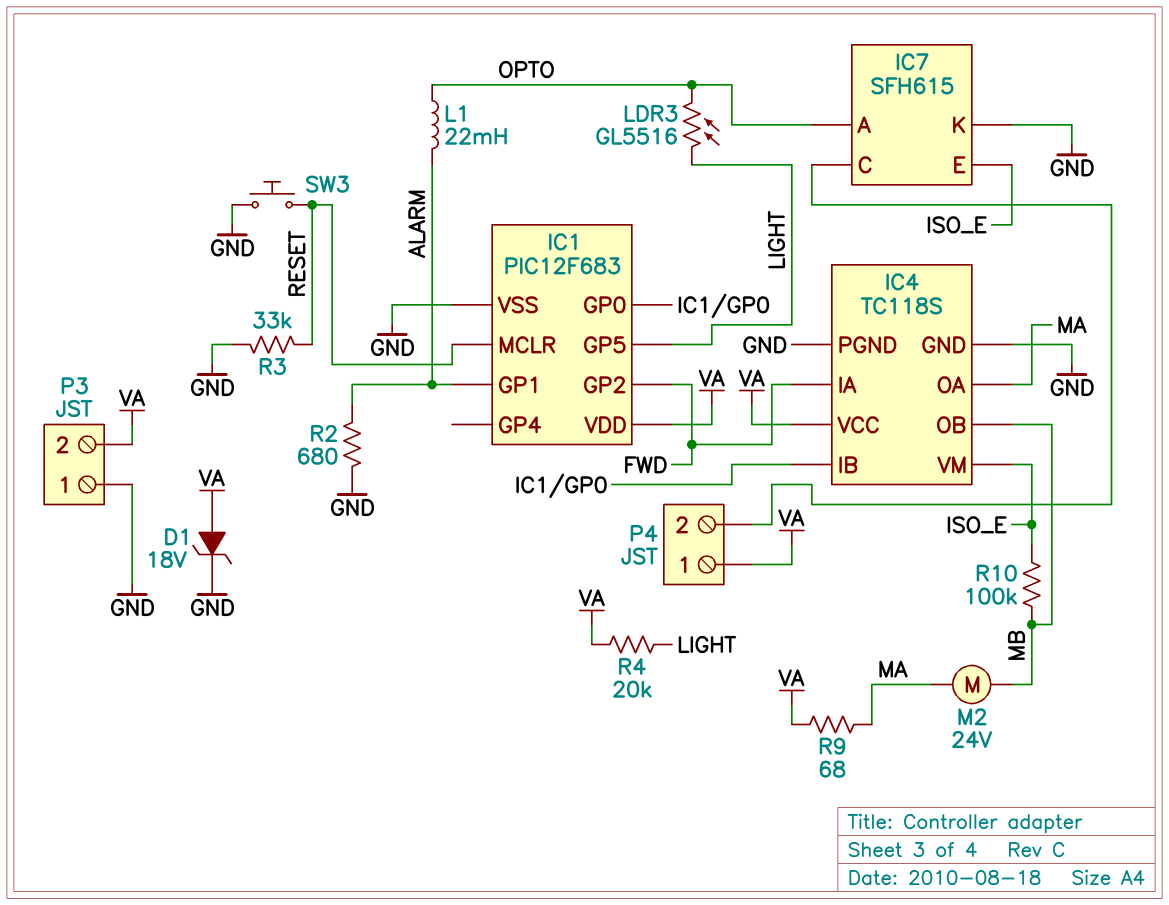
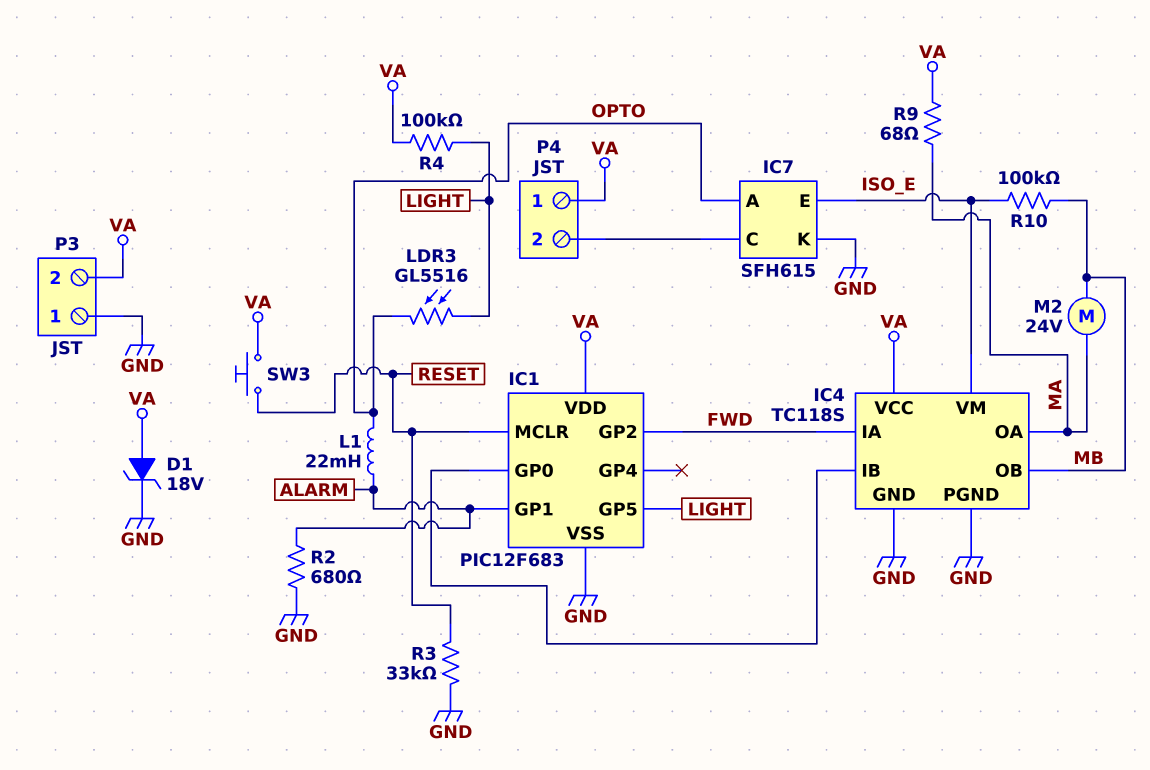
R4: 20k (LIGHT, VA) -> 100k (LIGHT, VA)
SW3: button (GND, RESET) -> button (RESET, VA)

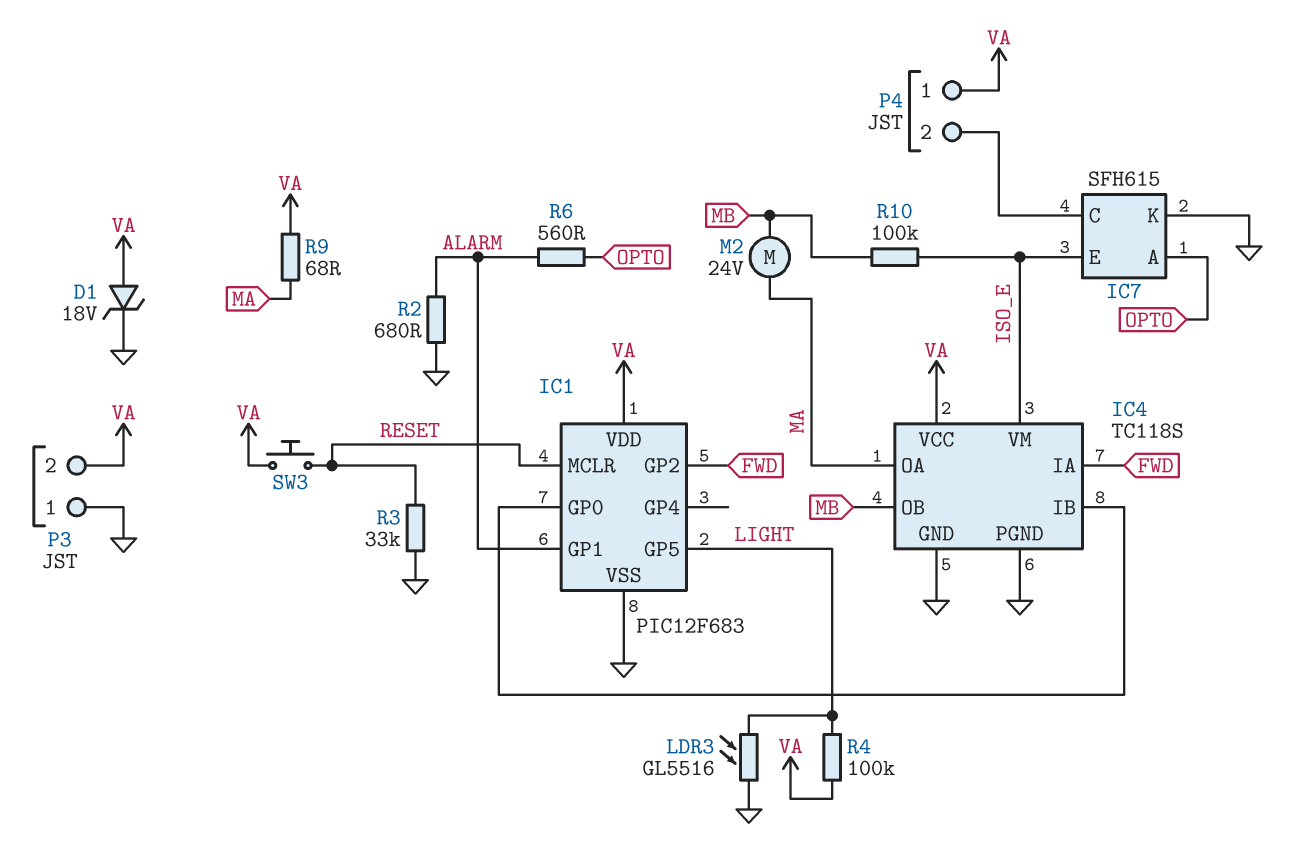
L1: 22mH (ALARM, OPTO) -> none
LDR3: GL5516 (LIGHT, OPTO) -> GL5516 (GND, LIGHT)
R6: none -> 560 (ALARM, OPTO)

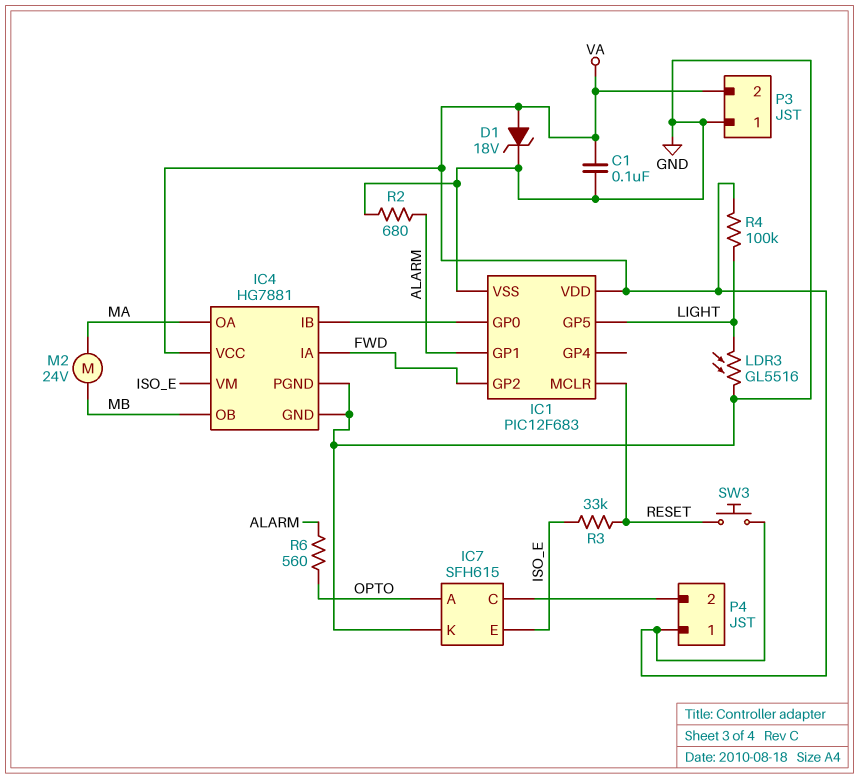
C1: none -> 100nF (GND, VA)
IC4: TC118S -> HG7881
R3: 33k (GND, RESET) -> 33k (ISO_E, RESET)
R9: 68 (MA, VA) -> none
R10: 100k (ISO_E, MB) -> none

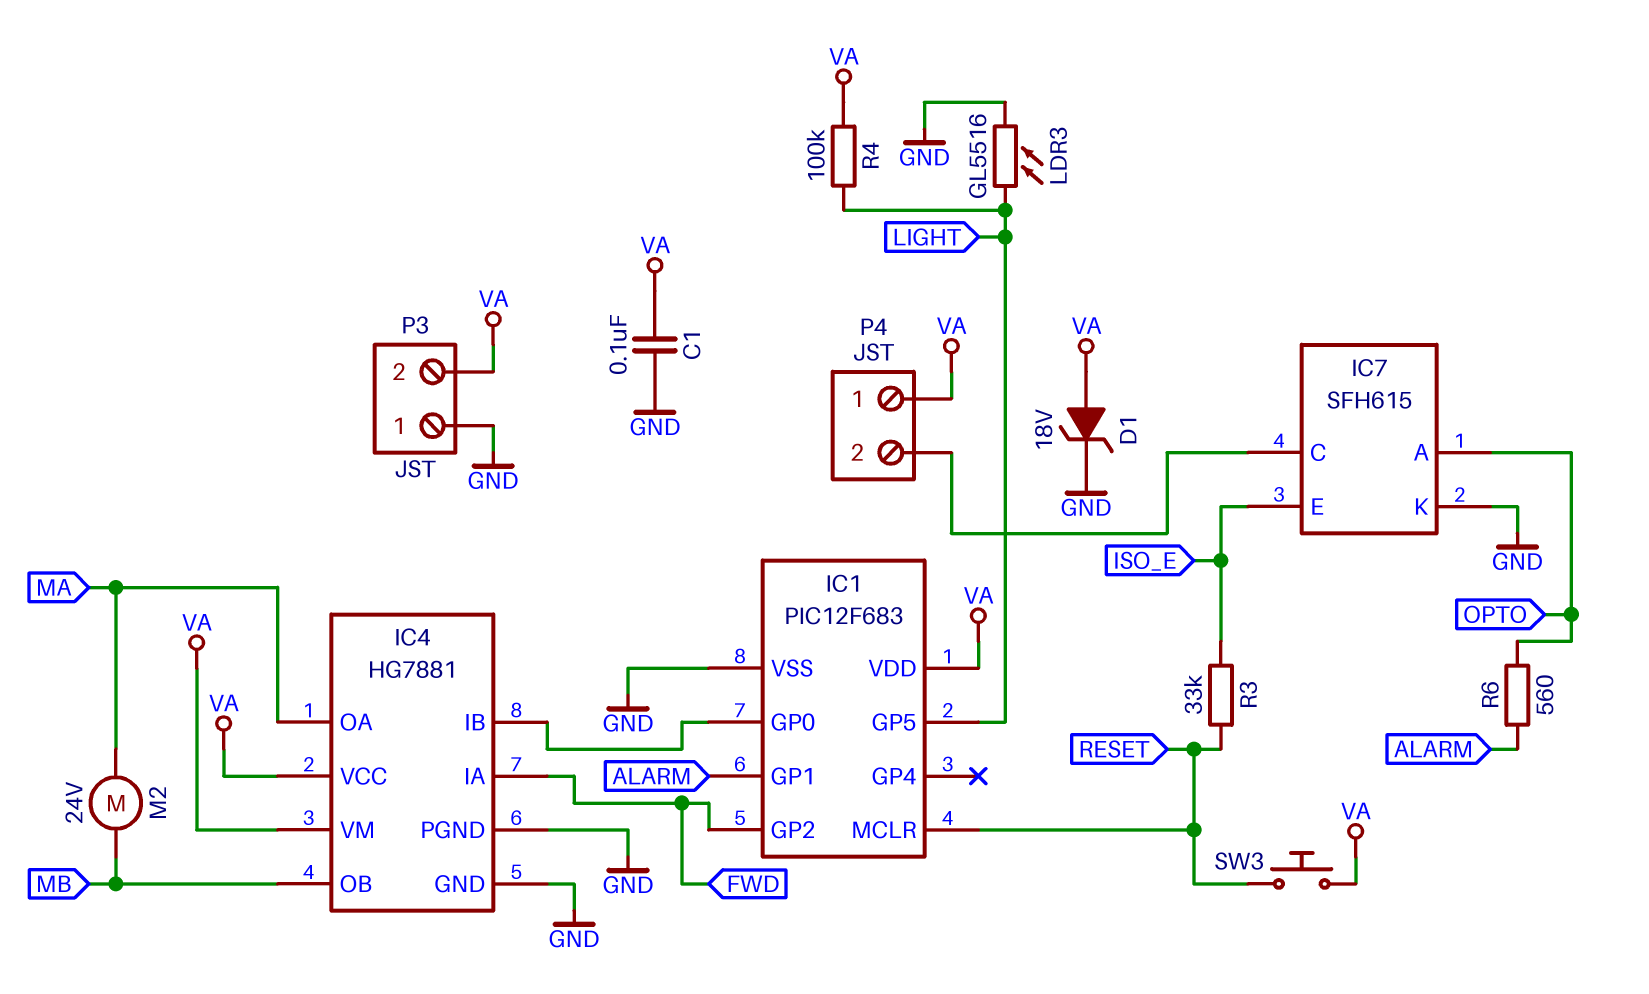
IC4 pin VM: ISO_E -> VA
R2: 680 (ALARM, GND) -> none

